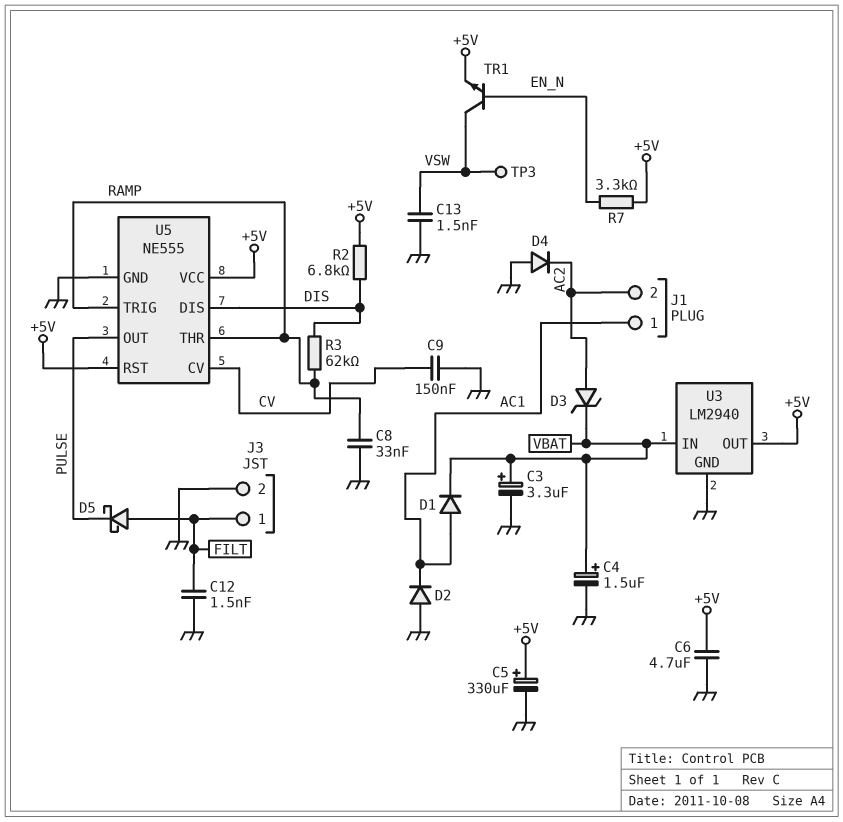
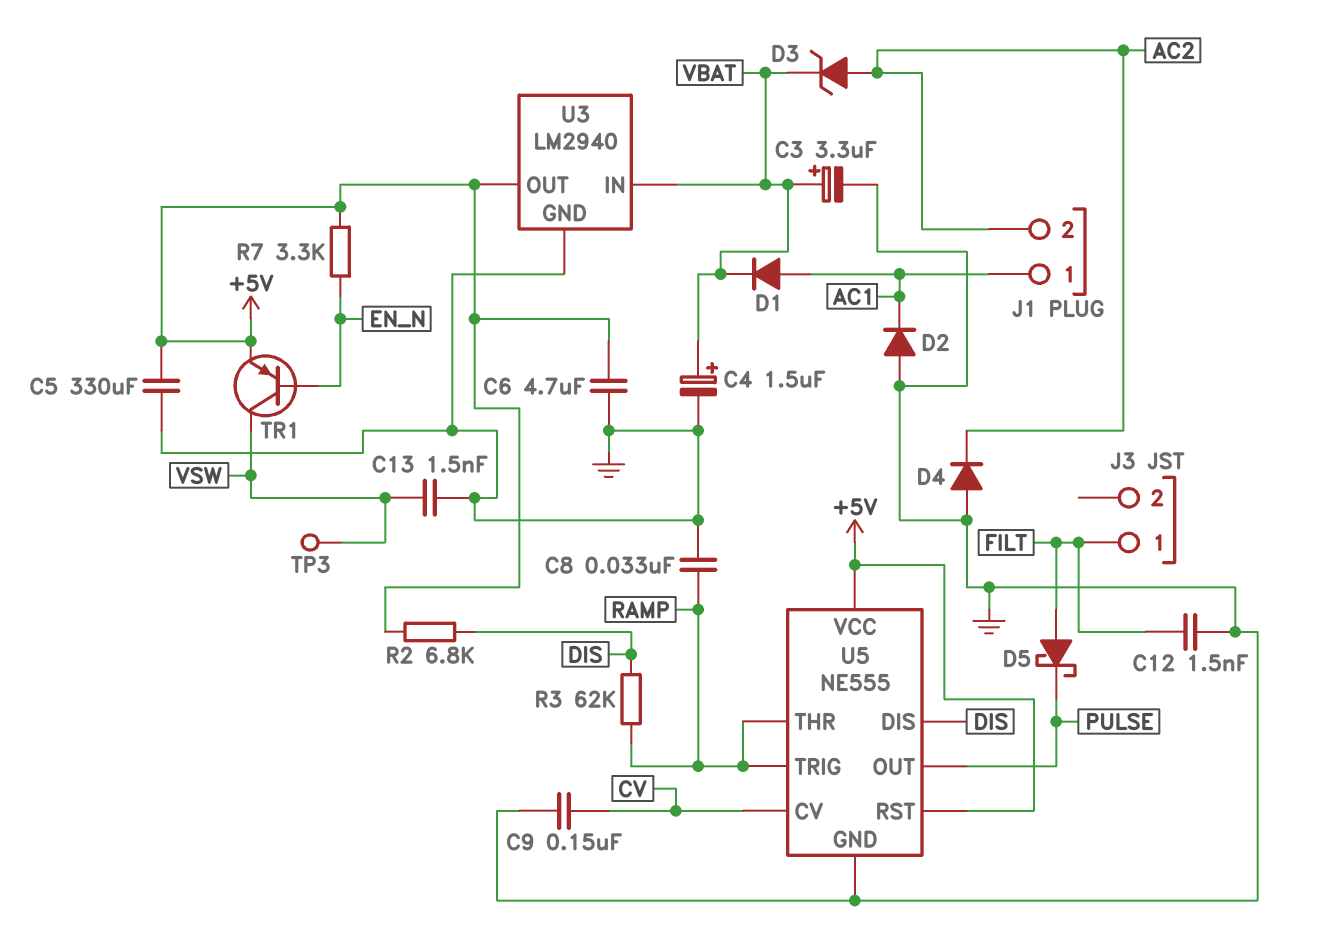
C5: 330uF (plus +5V, minus GND) -> 330uF (+5V, GND)
J3 pin 2: GND -> none
TR1: NPN (B EN_N, C VSW, E +5V) -> PNP (B EN_N, C VSW, E +5V)

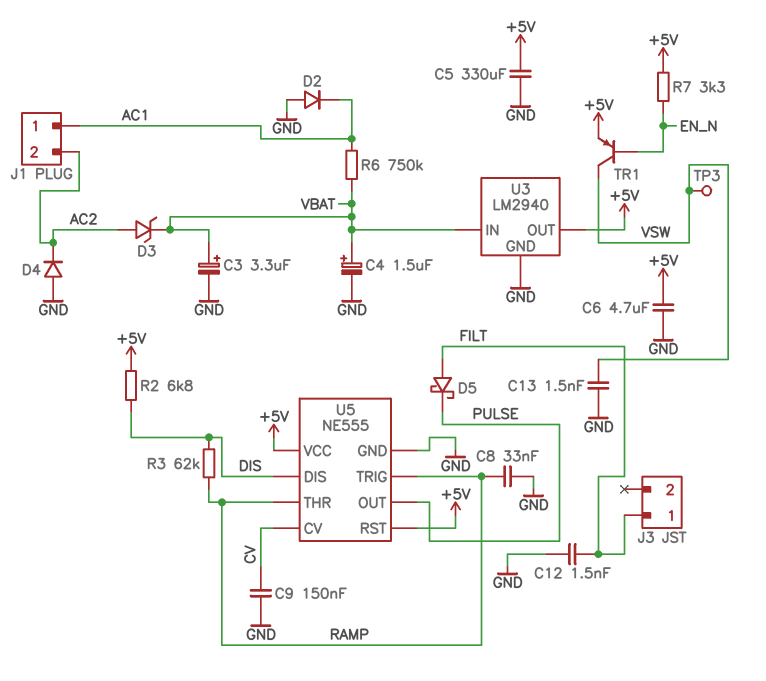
D1: diode (A AC1, K VBAT) -> none
R6: none -> 750k (AC1, VBAT)

